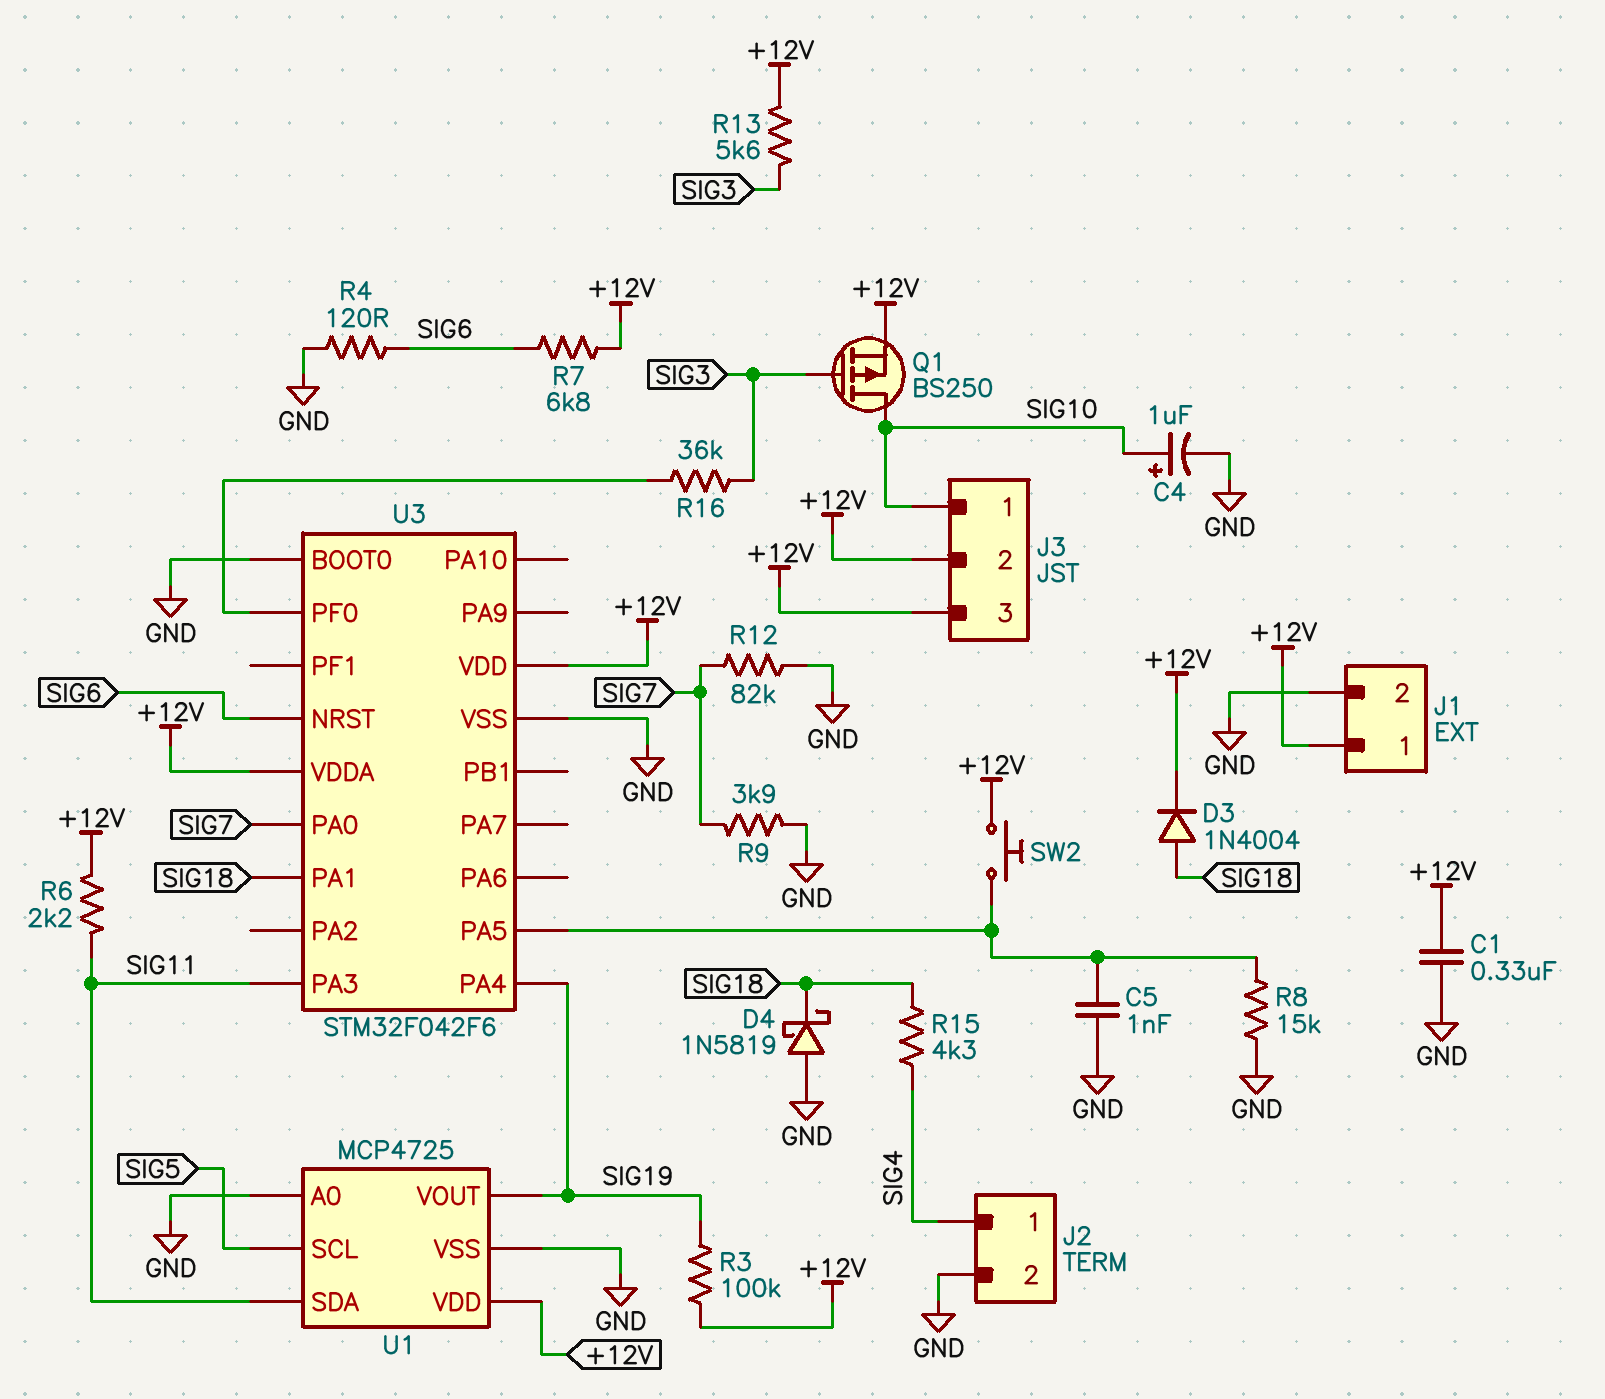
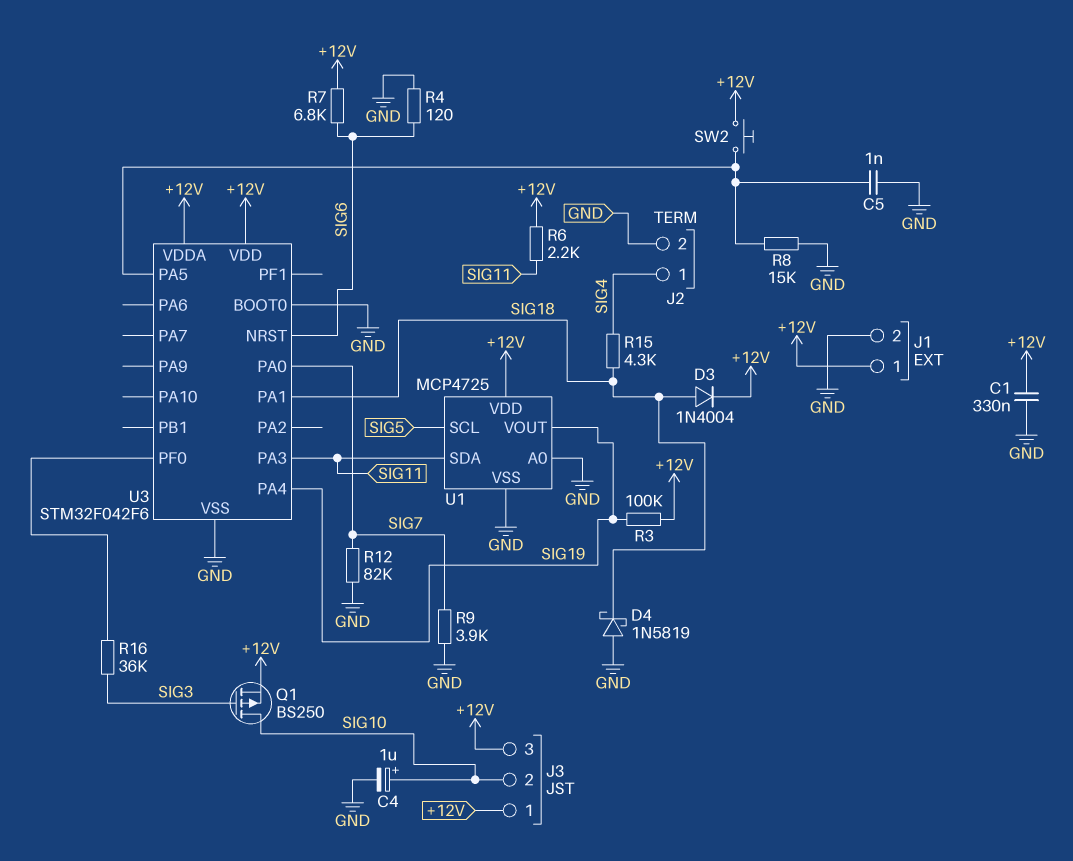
J3 pin 1: SIG10 -> +12V
J3 pin 2: +12V -> SIG10
R13: 5.6k (+12V, SIG3) -> none

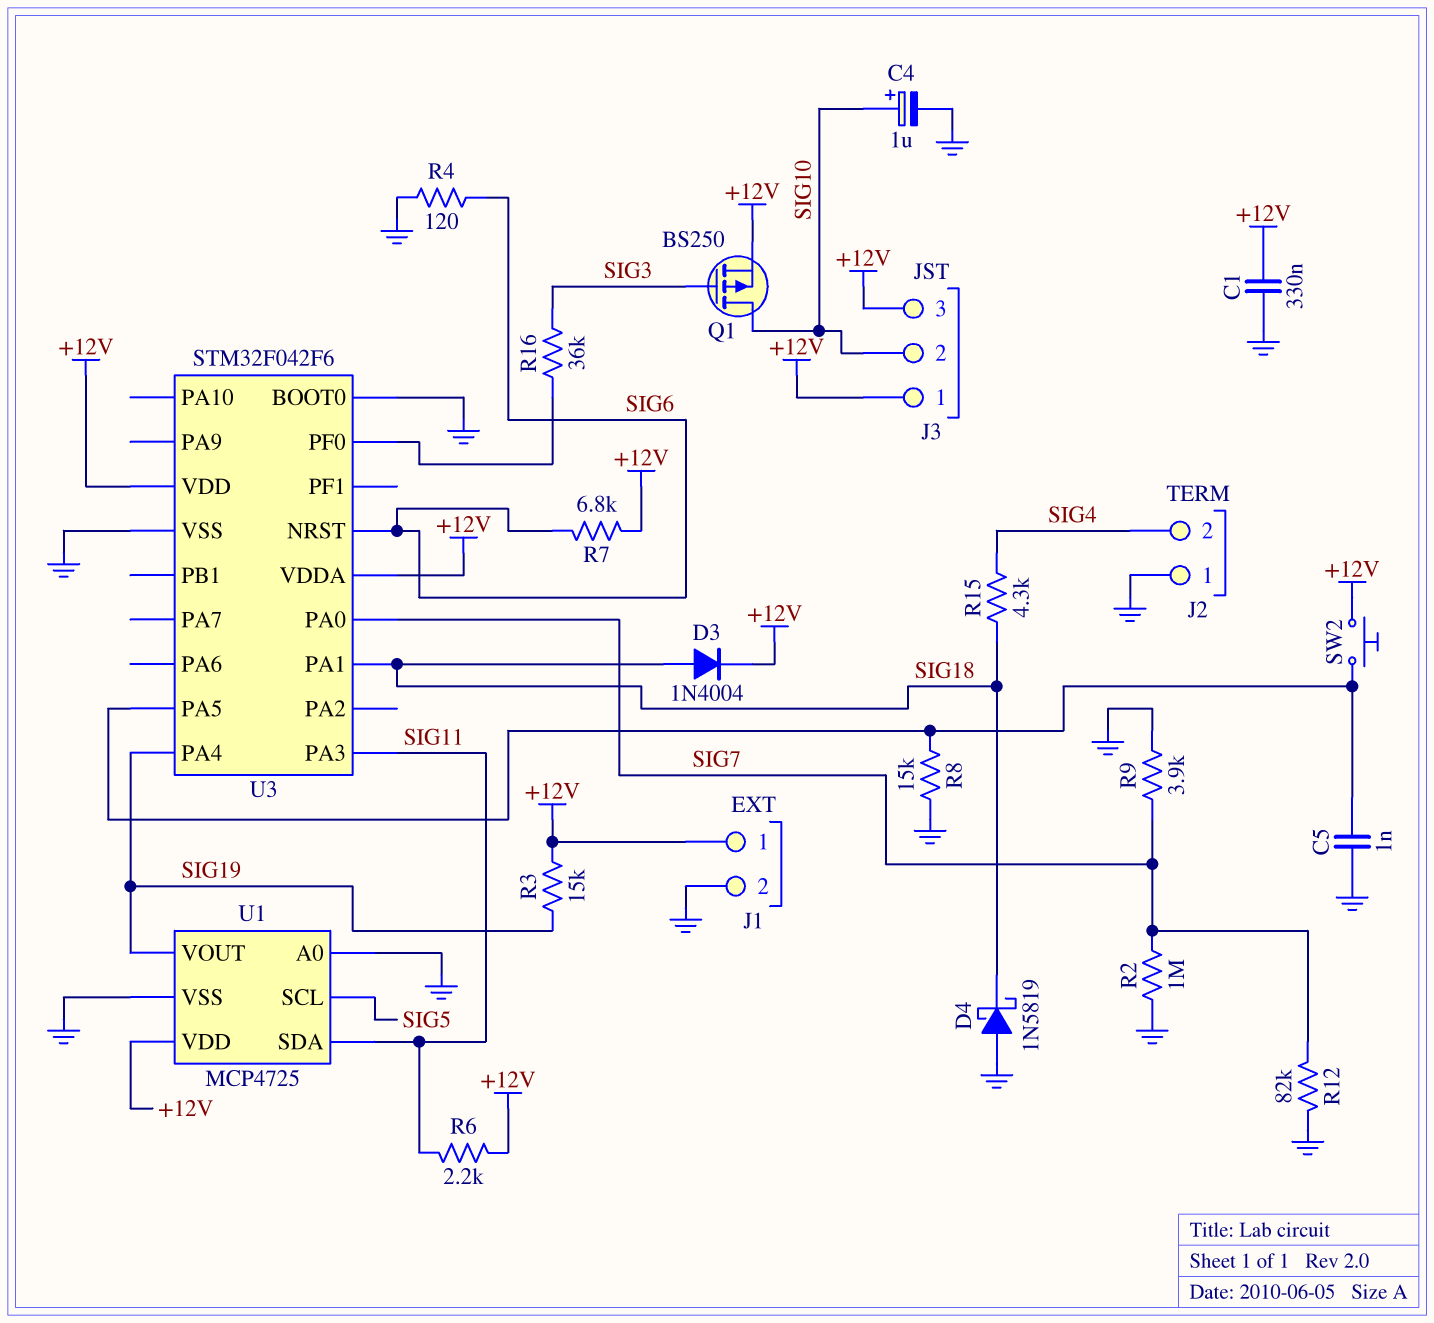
J2 pin 1: SIG4 -> GND
J2 pin 2: GND -> SIG4
R2: none -> 1M (GND, SIG7)
R3: 100k (+12V, SIG19) -> 15k (+12V, SIG19)

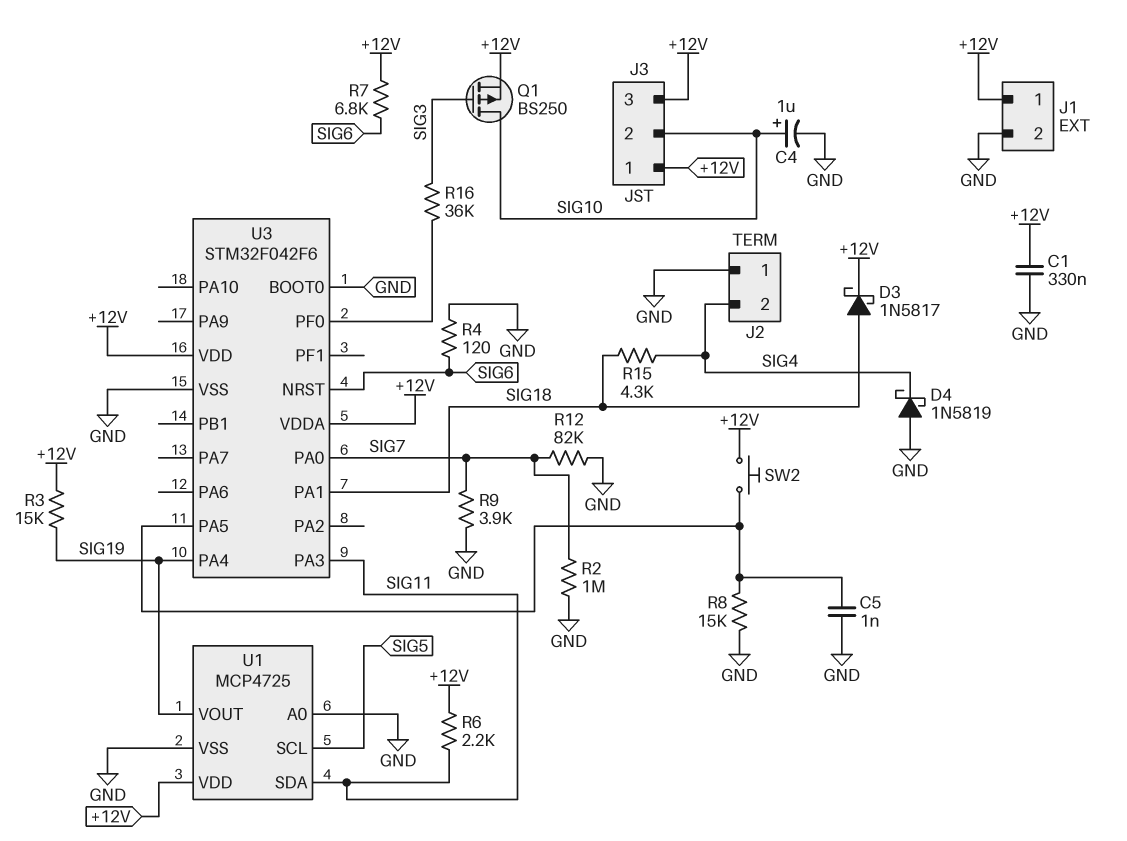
D3: diode 1N4004 (A SIG18, K +12V) -> schottky 1N5817 (A SIG18, K +12V)
D4: schottky 1N5819 (A GND, K SIG18) -> schottky 1N5819 (A GND, K SIG4)

